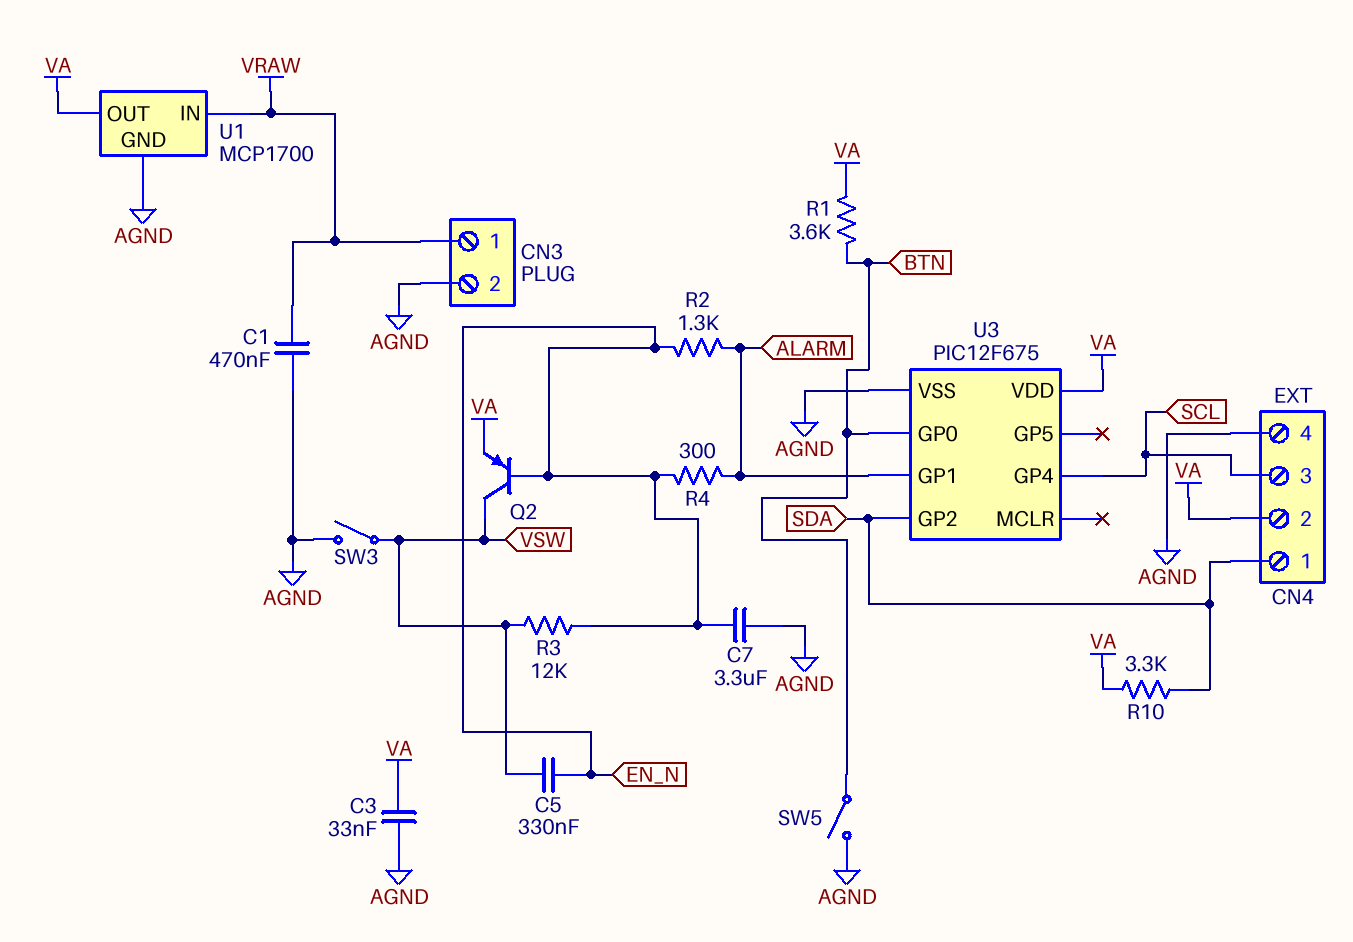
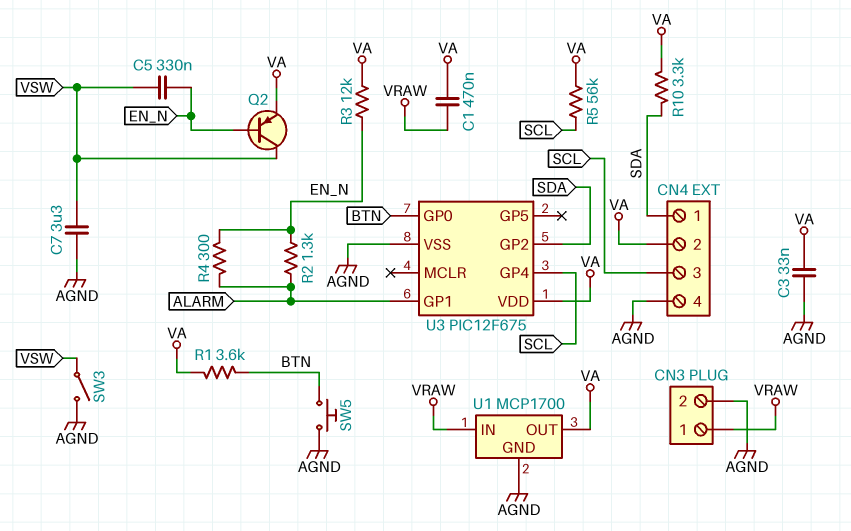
C1: 470nF (AGND, VRAW) -> 470nF (VA, VRAW)
C7: 3.3uF (AGND, EN_N) -> 3.3uF (AGND, VSW)
R3: 12k (EN_N, VSW) -> 12k (EN_N, VA)
R5: none -> 56k (SCL, VA)
SW5: switch (AGND, BTN) -> button (AGND, BTN)

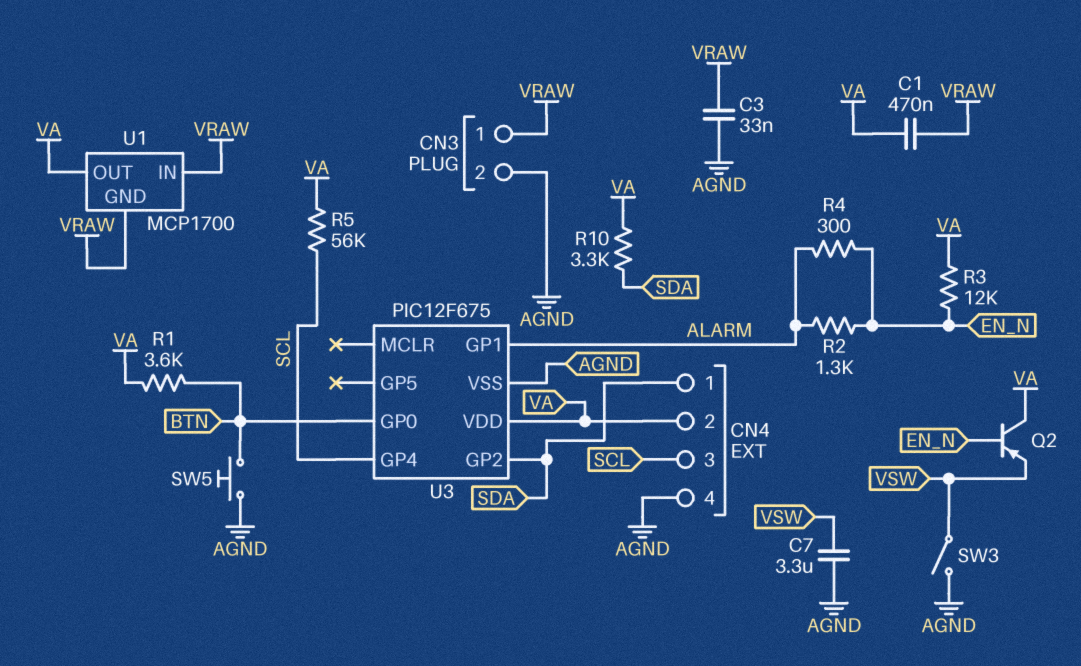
C3: 33nF (AGND, VA) -> 33nF (AGND, VRAW)
C5: 330nF (EN_N, VSW) -> none
Q2: PNP (B EN_N, C VSW, E VA) -> PNP (B EN_N, C VA, E VSW)
U1 pin GND: AGND -> VRAW

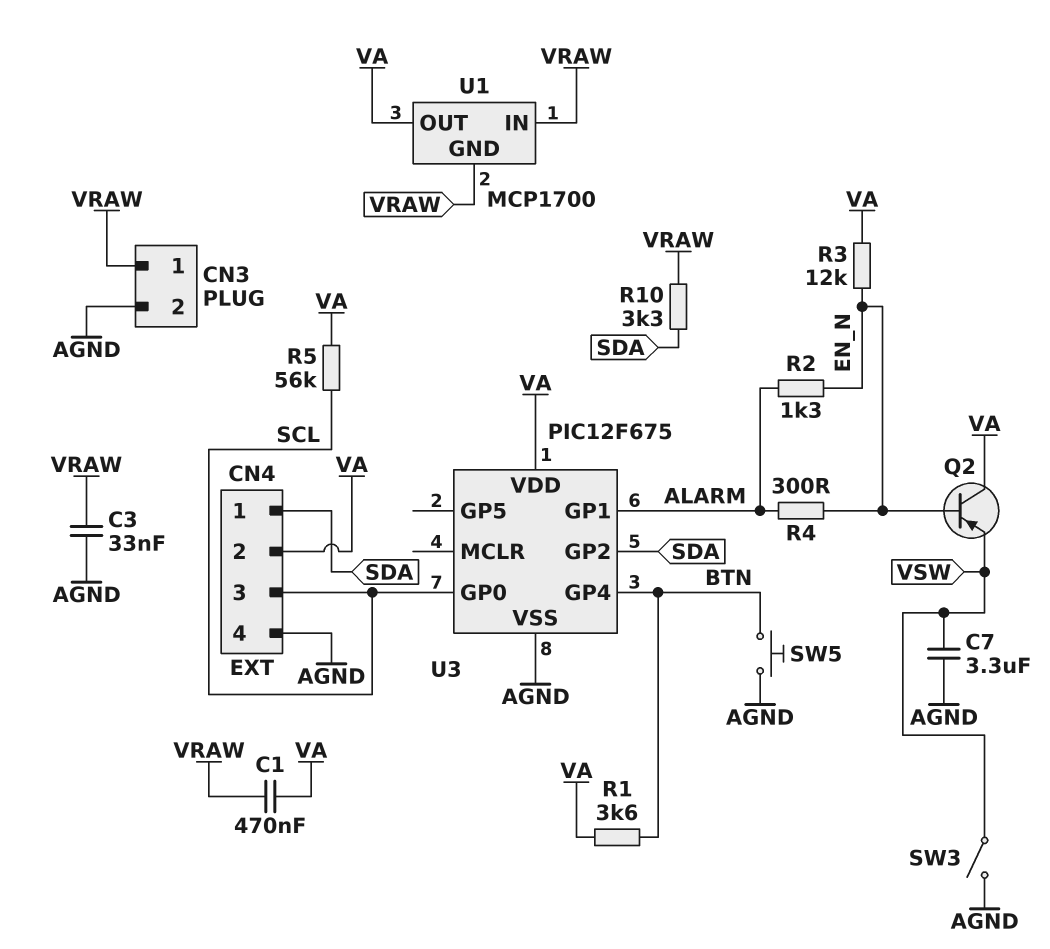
R10: 3.3k (SDA, VA) -> 3.3k (SDA, VRAW)
U3 pin GP0: BTN -> SCL
U3 pin GP4: SCL -> BTN

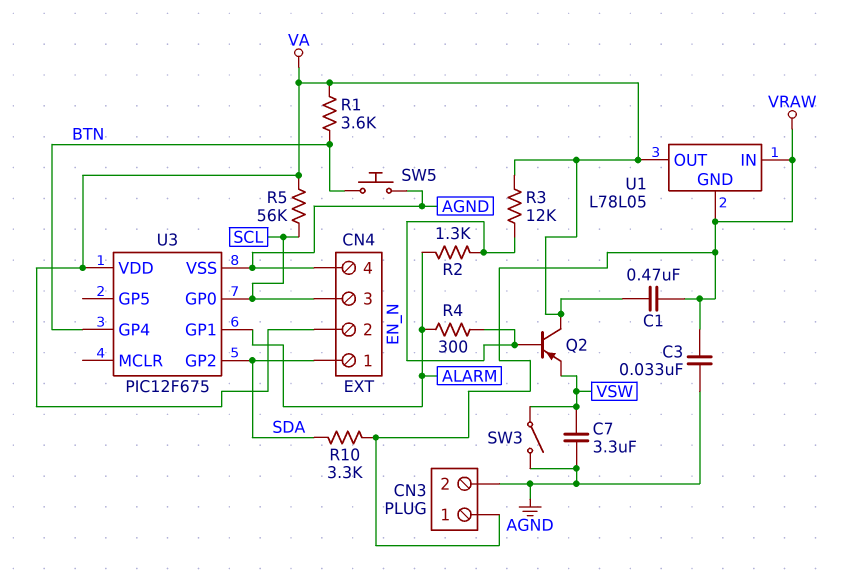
U1: MCP1700 -> L78L05

